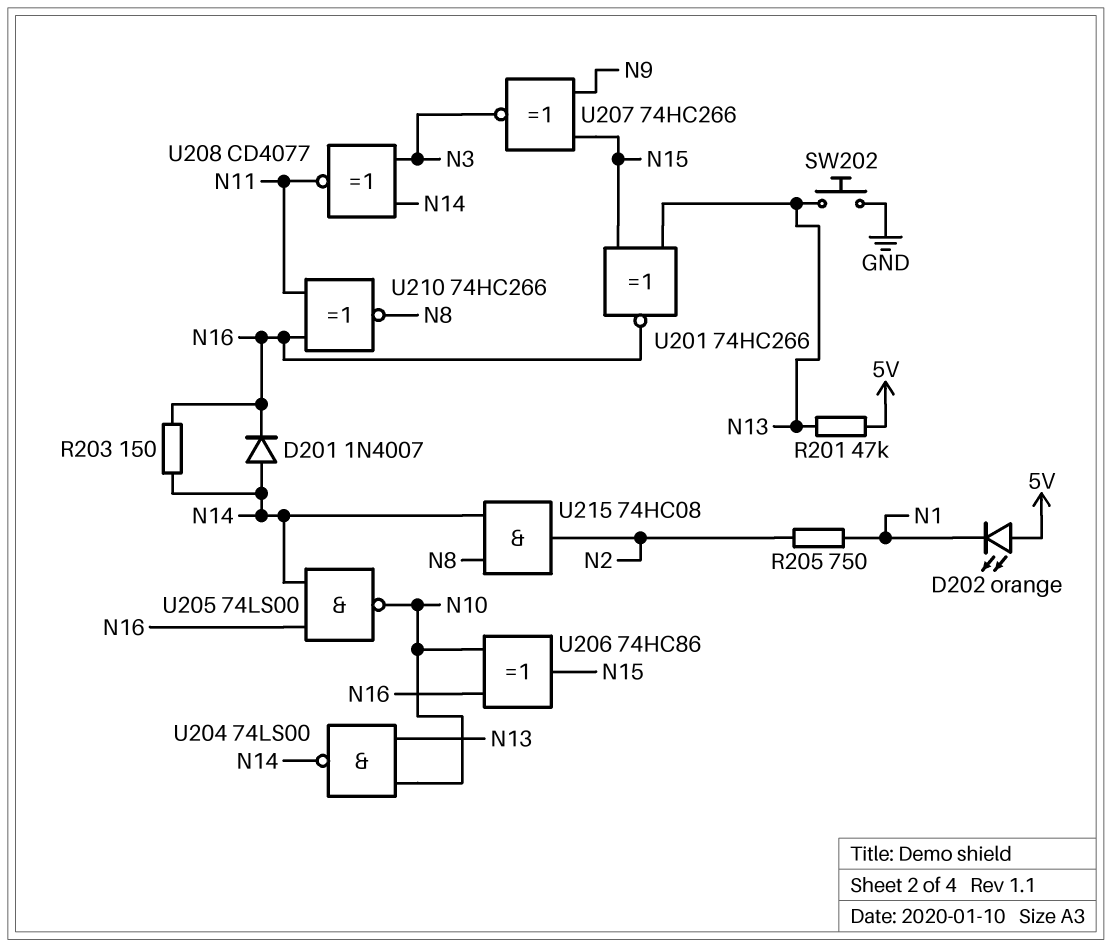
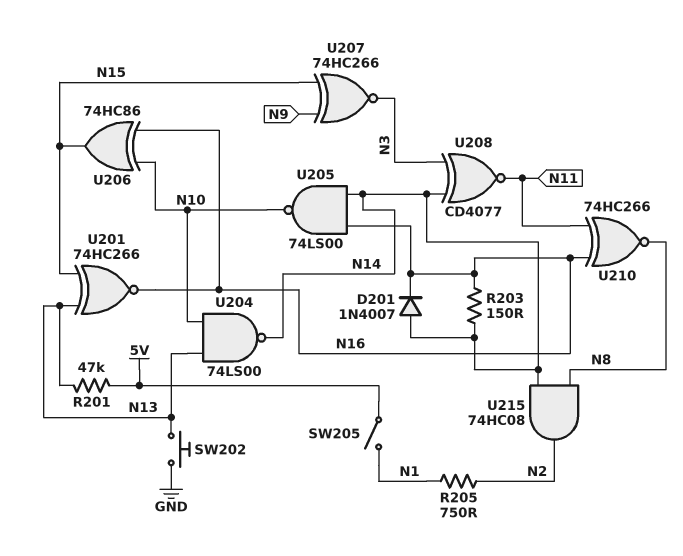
D202: LED orange (A 5V, K N1) -> none
SW205: none -> switch (5V, N1)

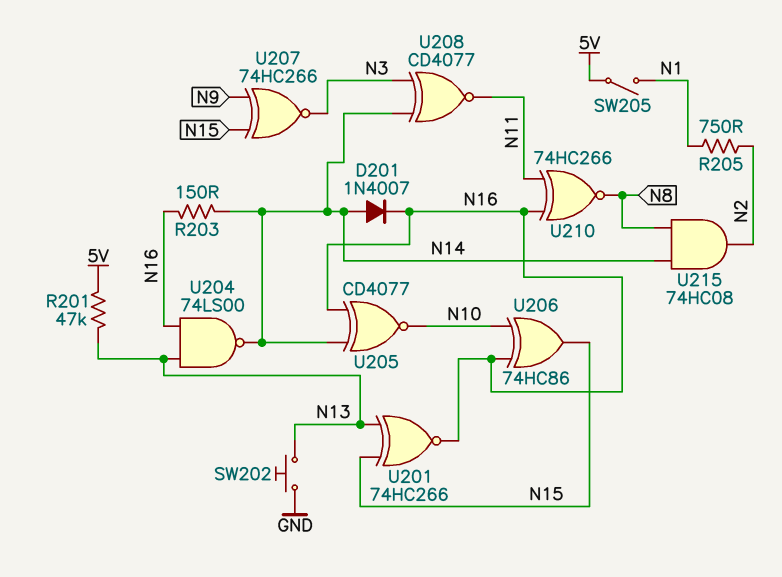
U204: NAND 74LS00 (in N10, in N13, out N14) -> NAND 74LS00 (in N13, in N16, out N14)
U205: NAND 74LS00 (in N14, in N16, out N10) -> XNOR CD4077 (in N14, in N16, out N10)

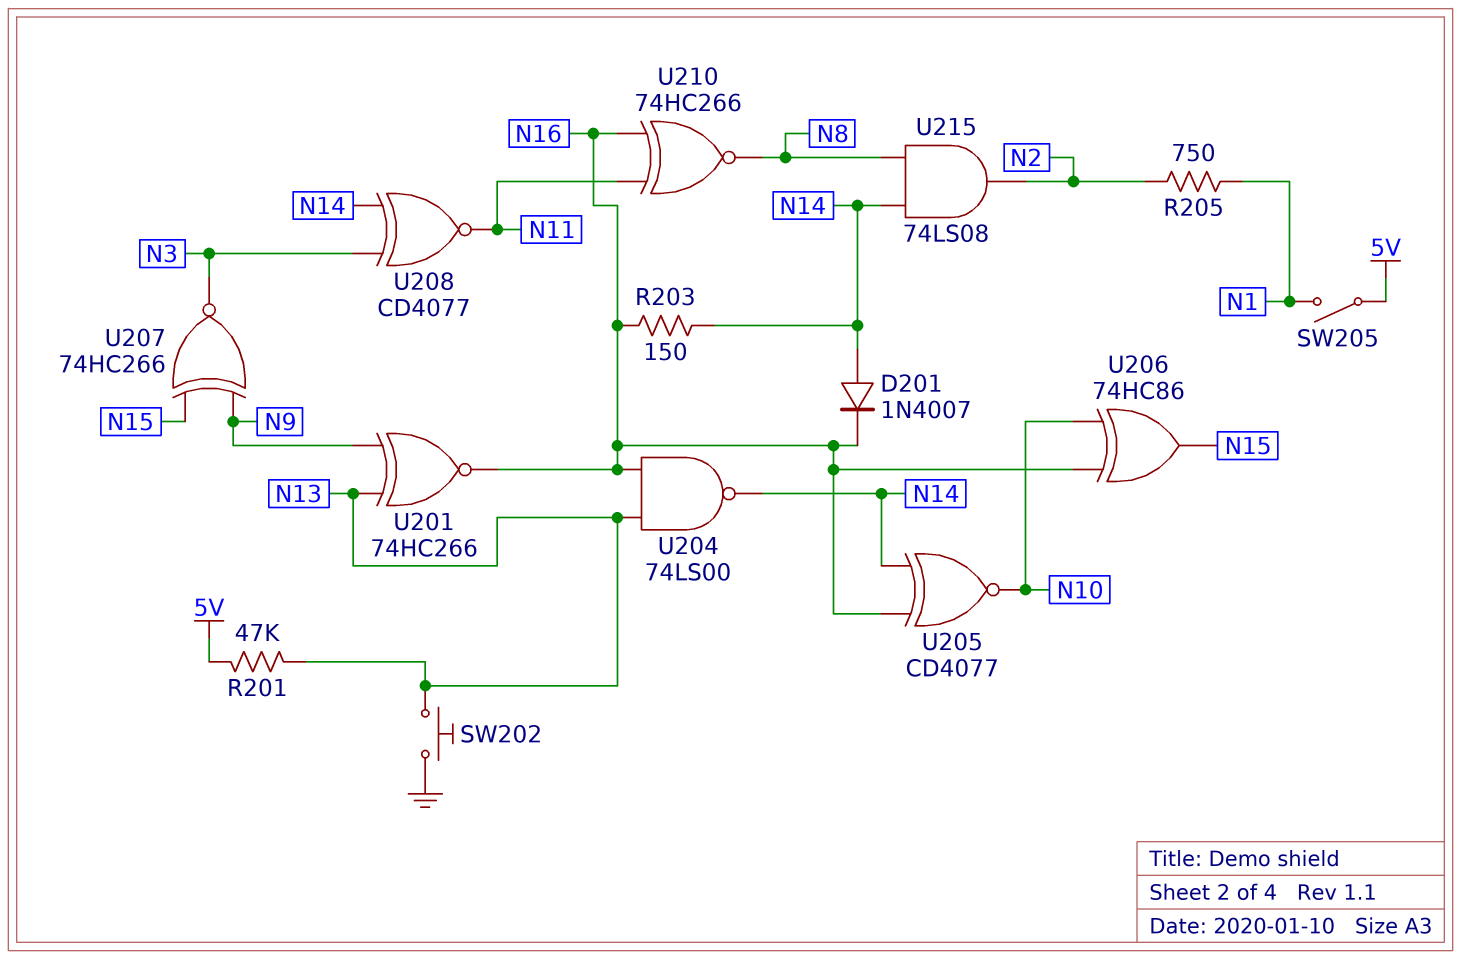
U201: XNOR 74HC266 (in N13, in N15, out N16) -> XNOR 74HC266 (in N9, in N13, out N16)
U215: AND 74HC08 (in N8, in N14, out N2) -> AND 74LS08 (in N8, in N14, out N2)

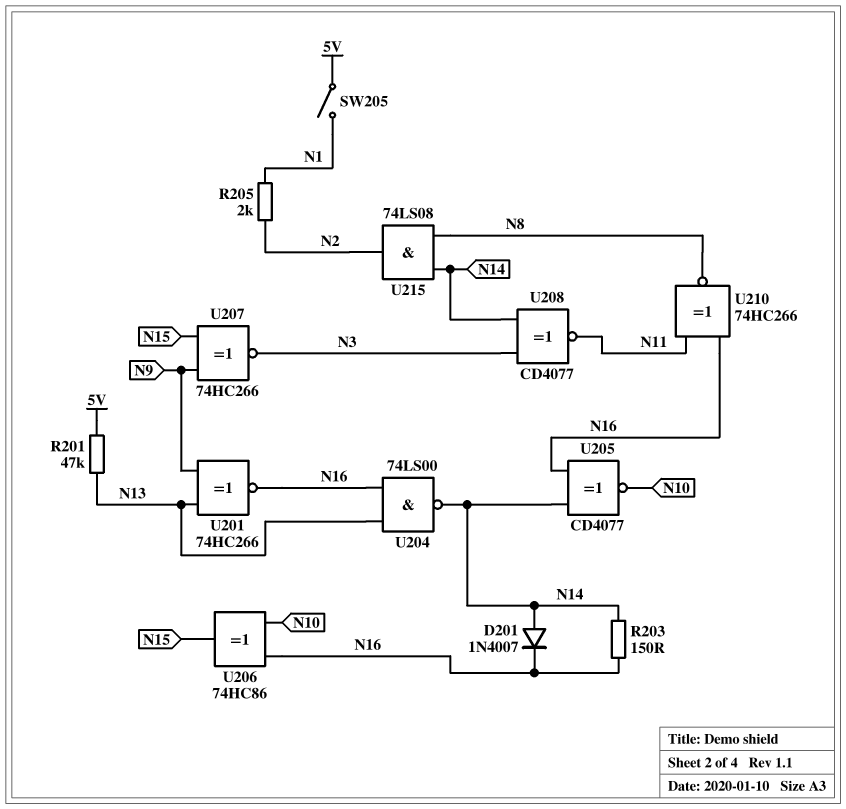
R205: 750 (N1, N2) -> 2k (N1, N2)
SW202: button (GND, N13) -> none

